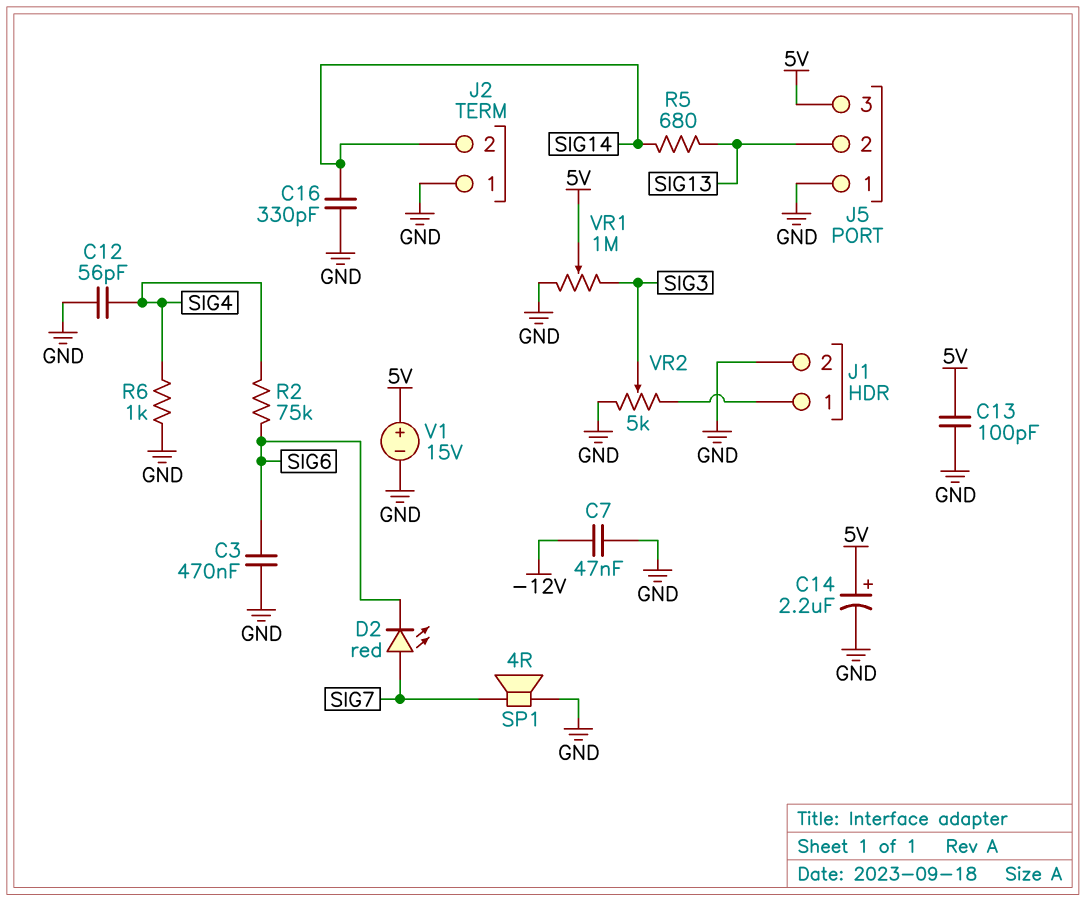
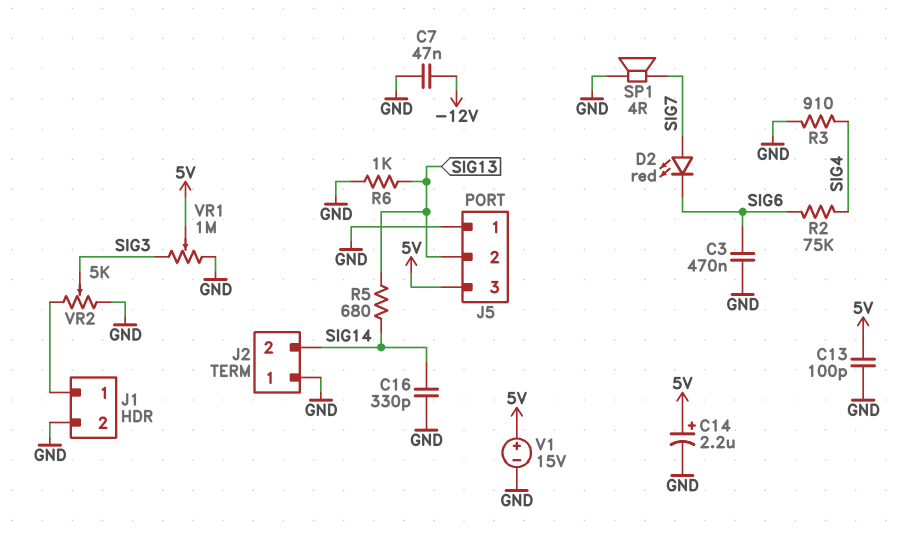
C12: 56pF (GND, SIG4) -> none
R3: none -> 910 (GND, SIG4)
R6: 1k (GND, SIG4) -> 1k (GND, SIG13)

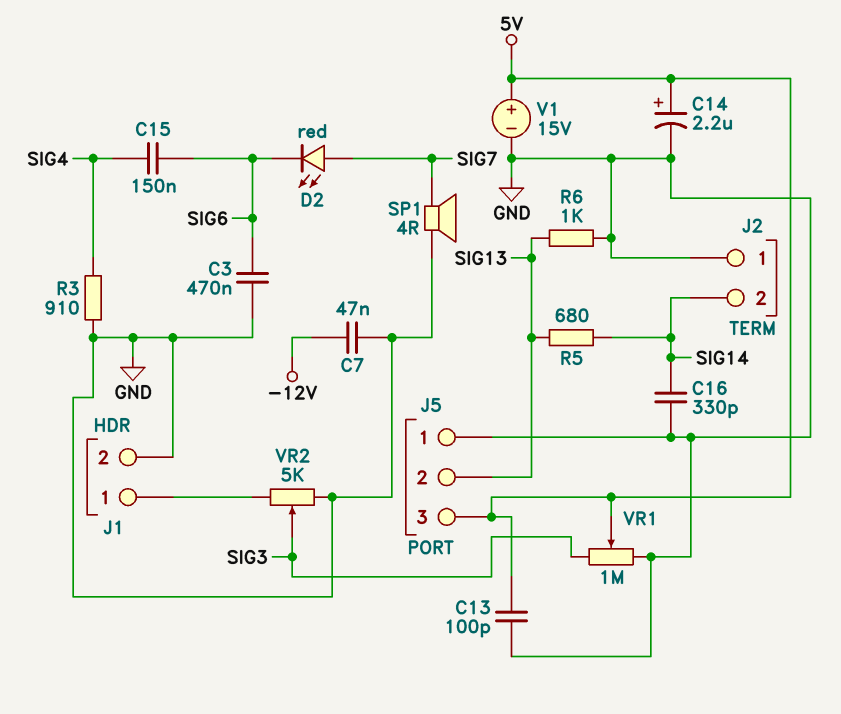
C15: none -> 150nF (SIG4, SIG6)
R2: 75k (SIG4, SIG6) -> none

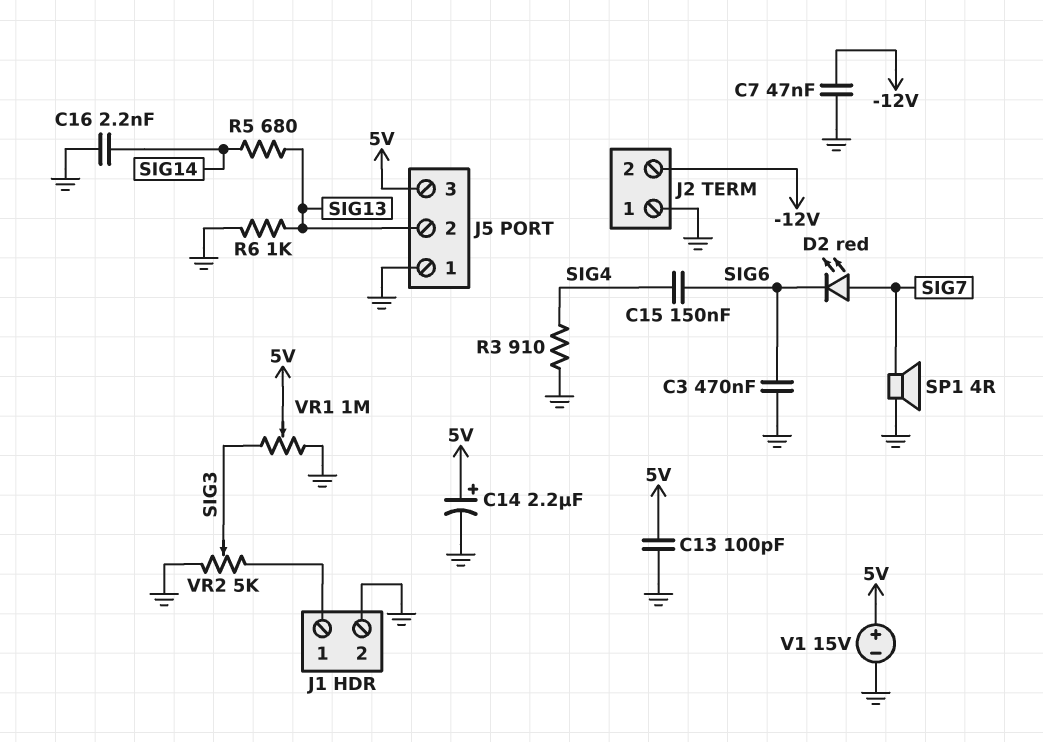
C16: 330pF (GND, SIG14) -> 2.2nF (GND, SIG14)
J2 pin 2: SIG14 -> -12V

